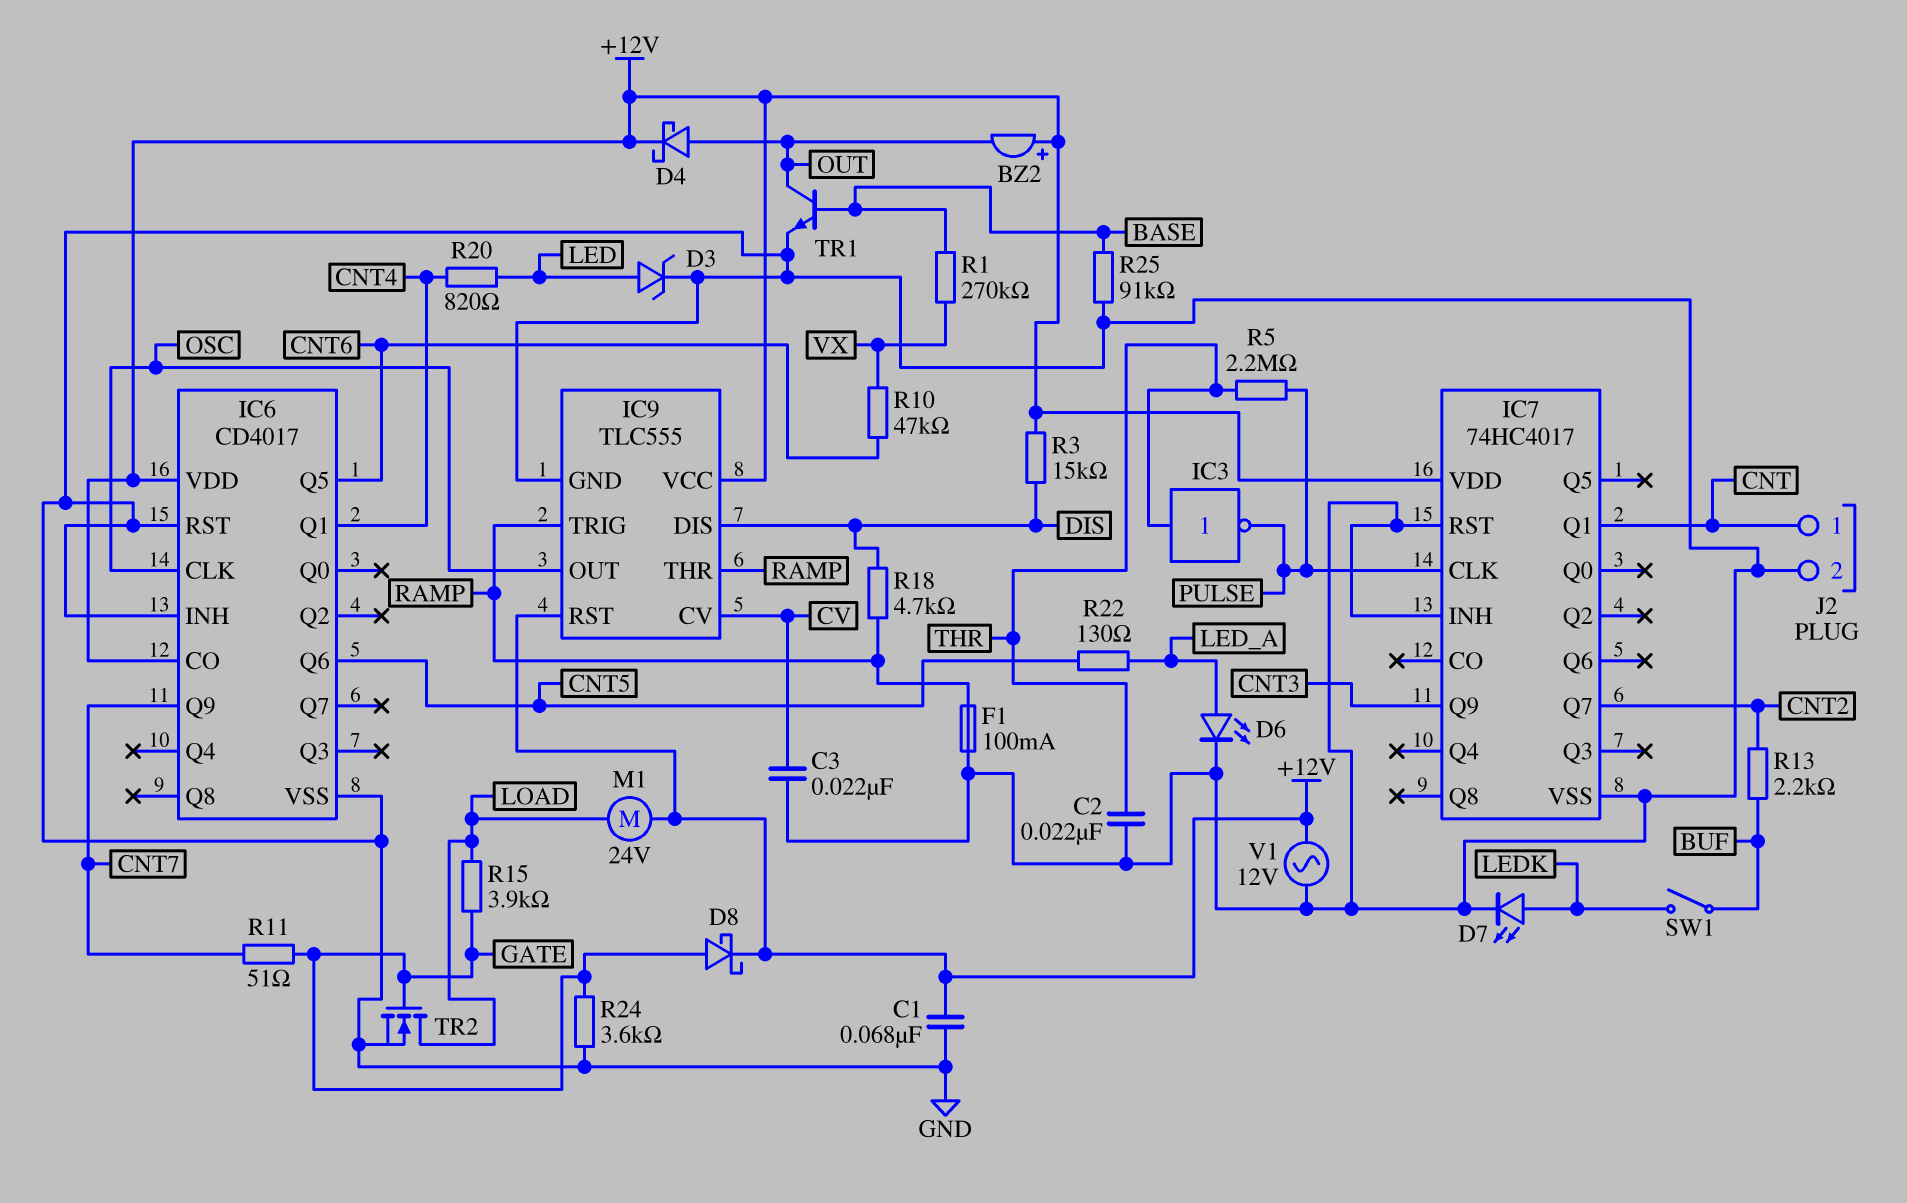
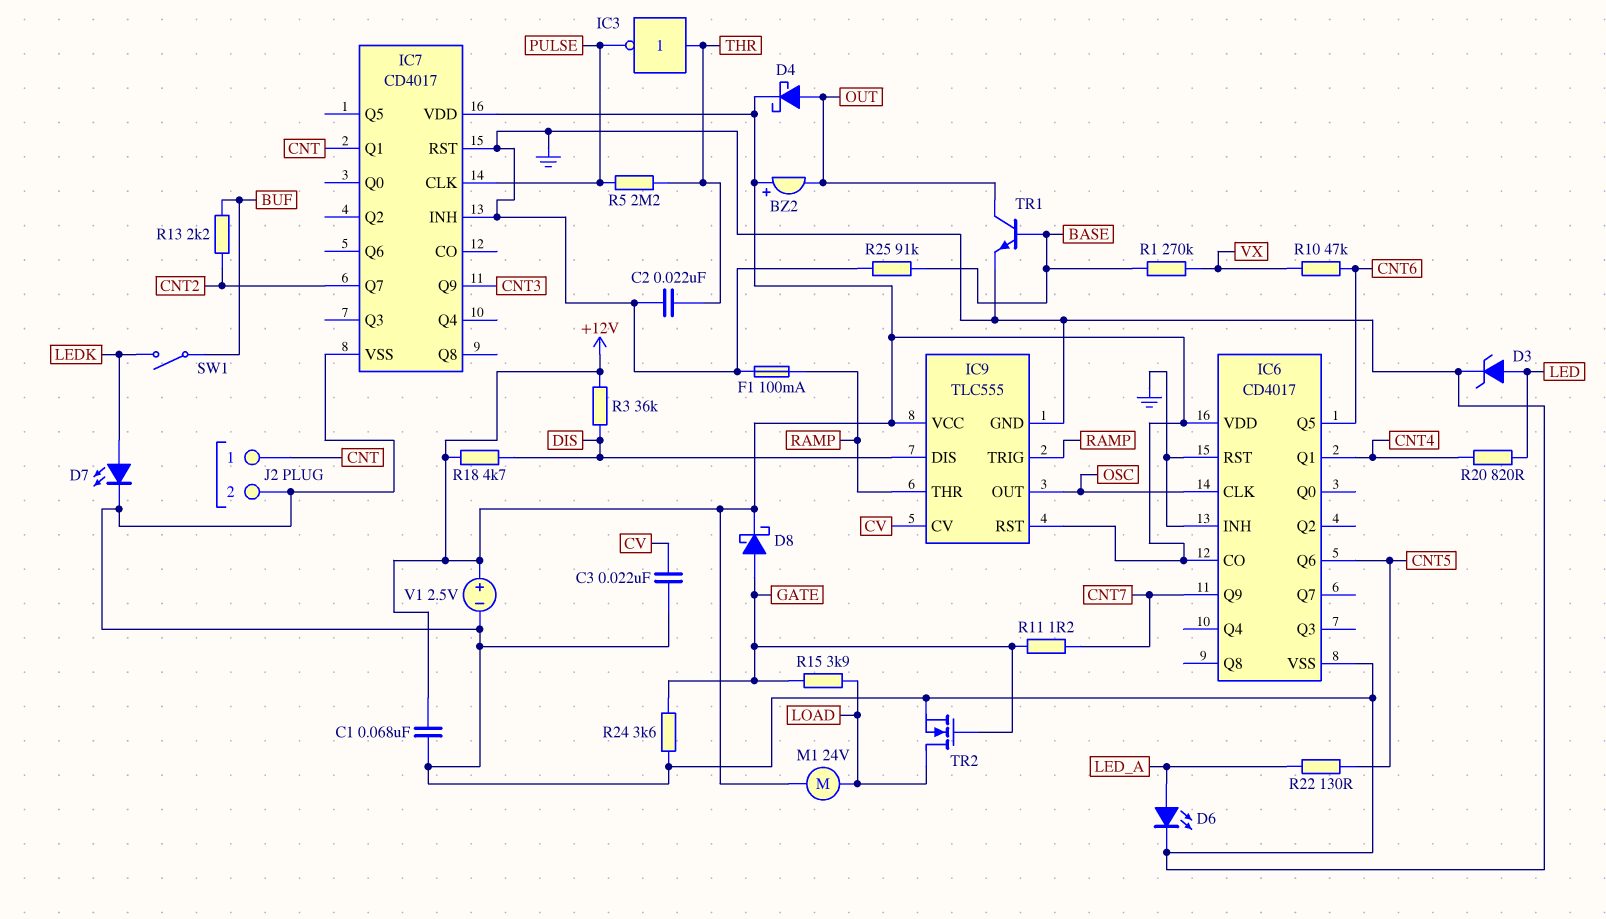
IC7: 74HC4017 -> CD4017
R3: 15k (+12V, DIS) -> 36k (+12V, DIS)
R11: 51 (CNT7, GATE) -> 1.2 (CNT7, GATE)
R18: 4.7k (DIS, RAMP) -> 4.7k (+12V, DIS)
V1: AC 12V (+12V, GND) -> 2.5V (plus +12V, minus GND)

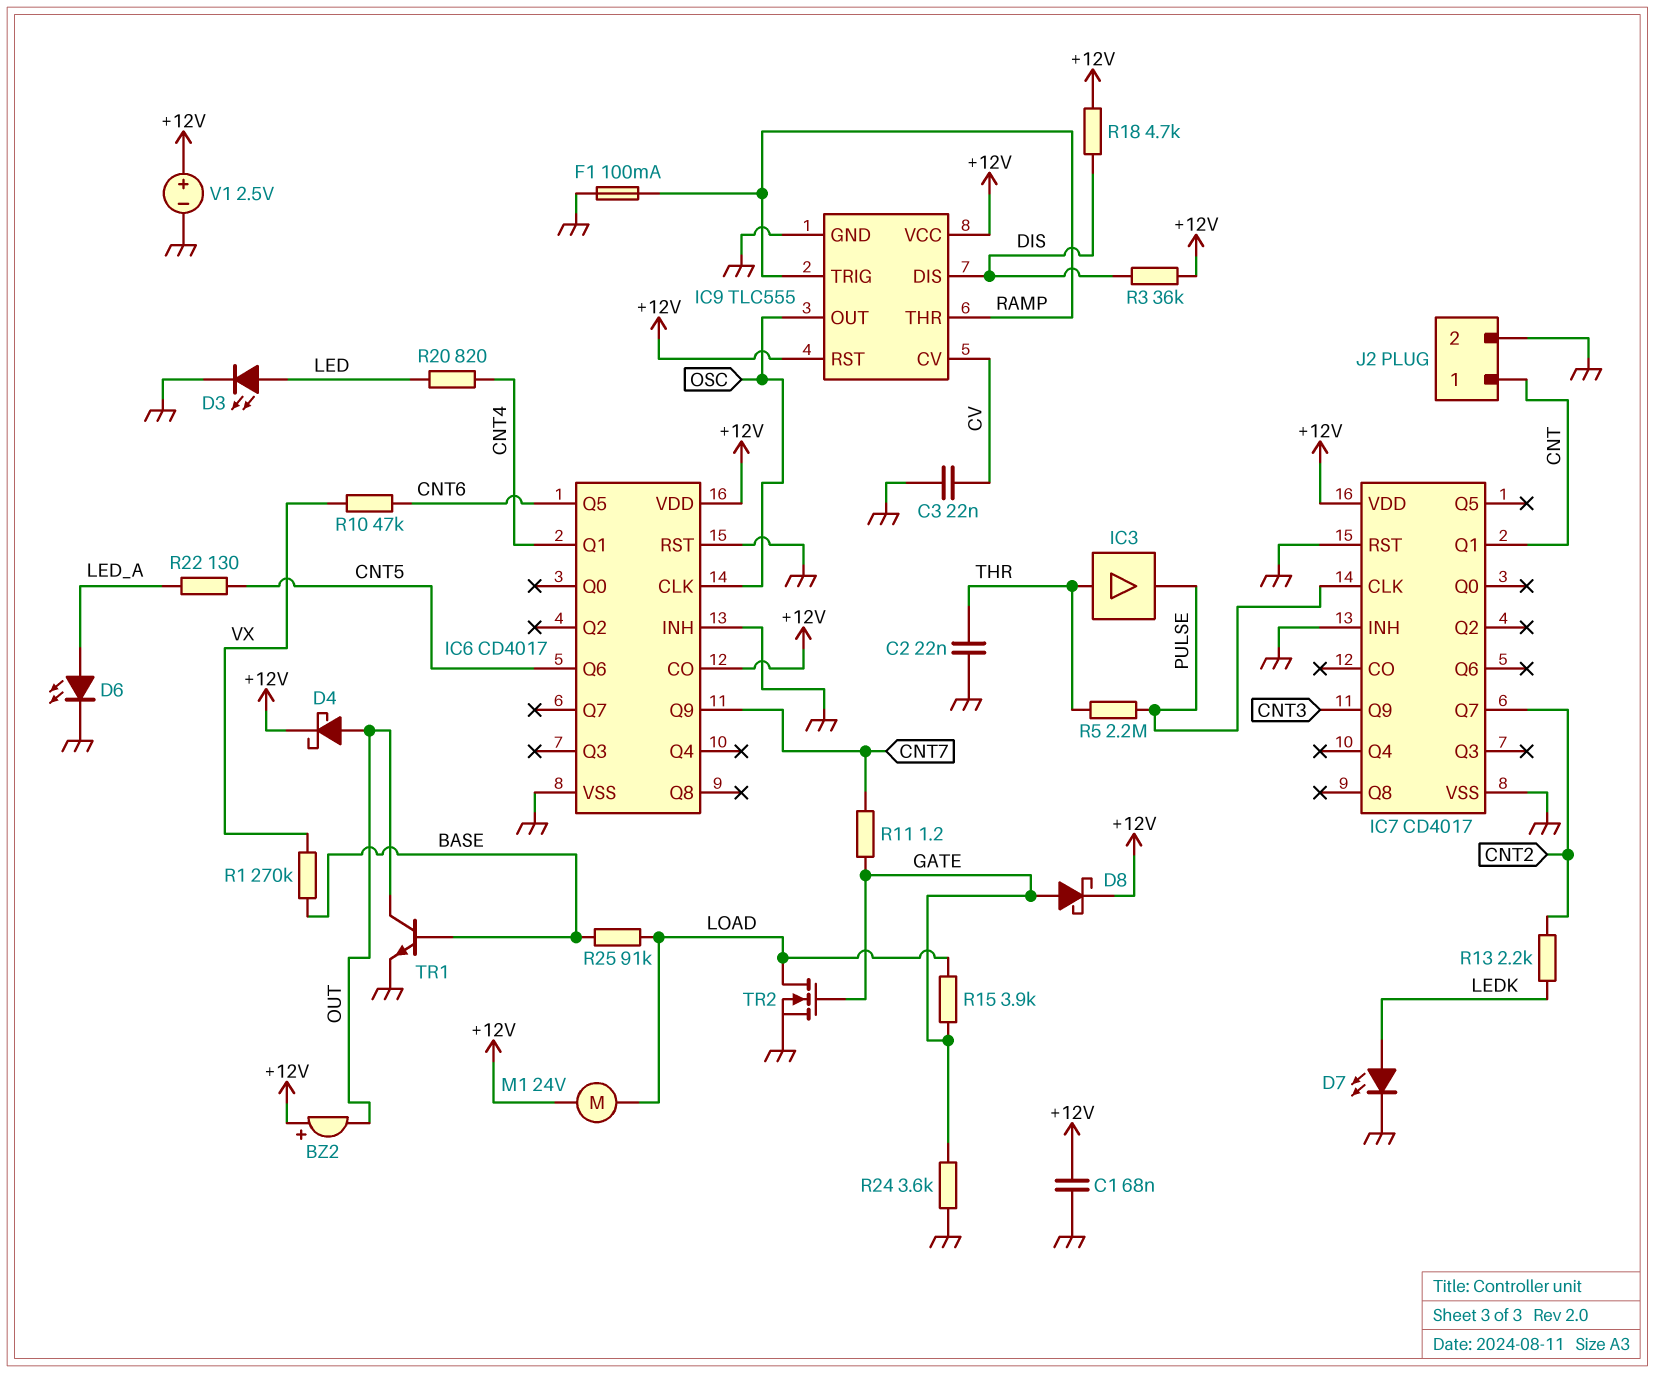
D3: zener (A LED, K GND) -> LED (A LED, K GND)
IC3: NOT (in THR, out PULSE) -> buffer (in THR, out PULSE)
R13: 2.2k (BUF, CNT2) -> 2.2k (CNT2, LEDK)
R25: 91k (BASE, GND) -> 91k (BASE, LOAD)
SW1: switch (BUF, LEDK) -> none

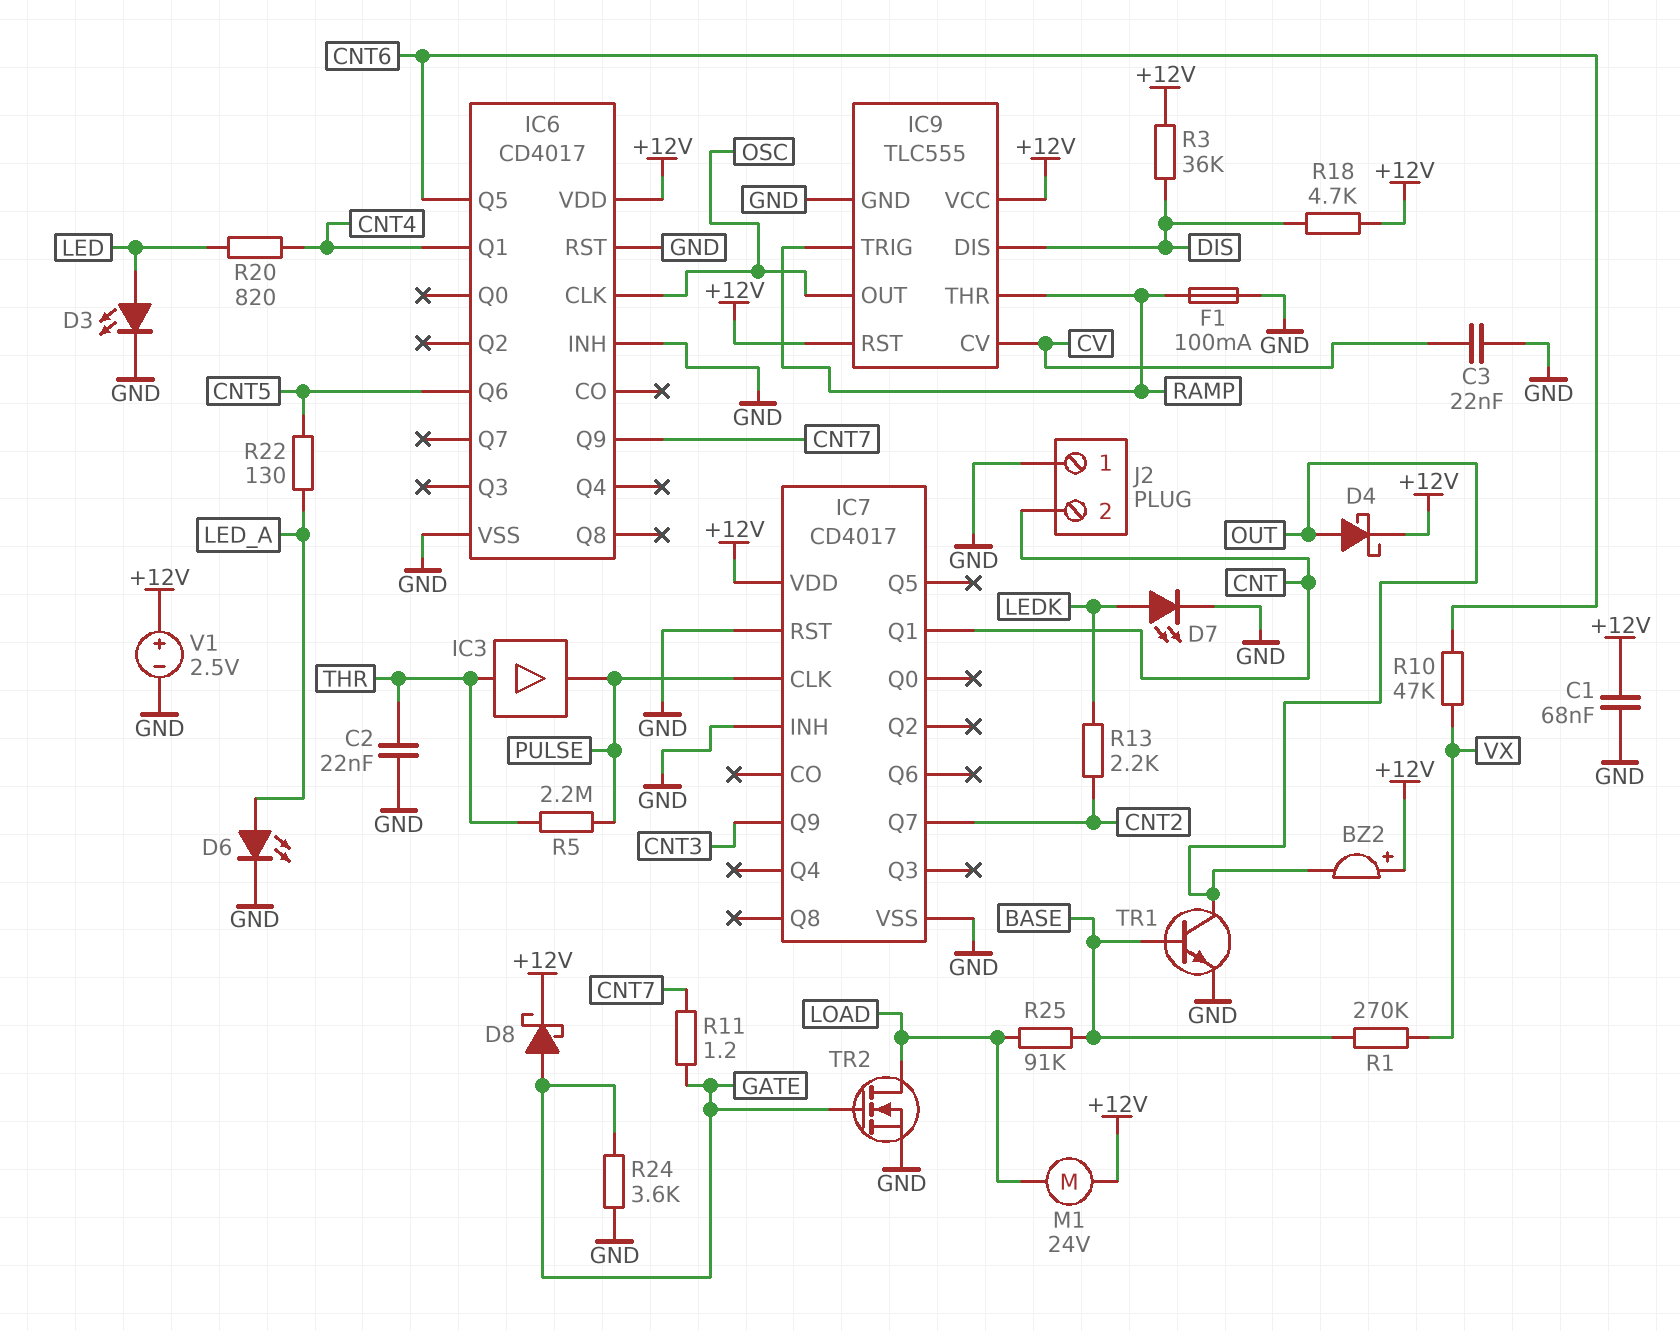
IC6 pin CO: +12V -> none
J2 pin 1: CNT -> GND
J2 pin 2: GND -> CNT
R15: 3.9k (GATE, LOAD) -> none

